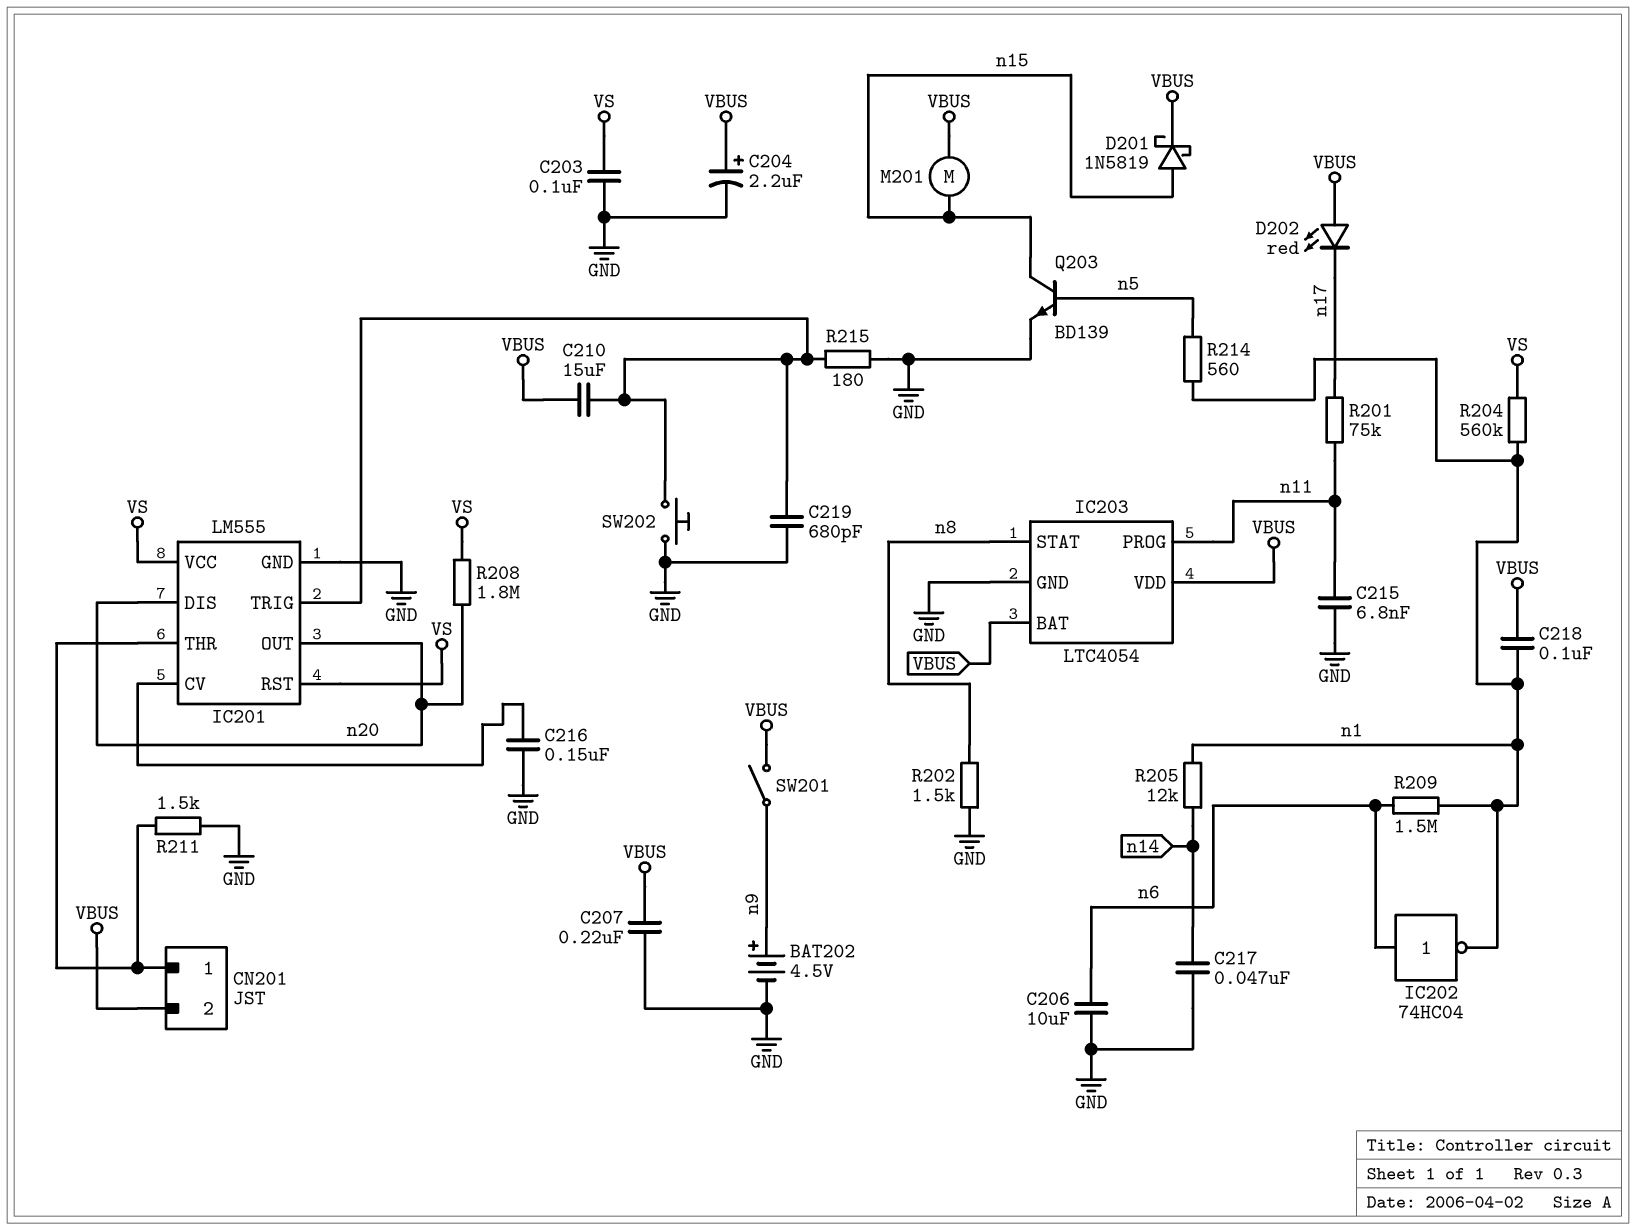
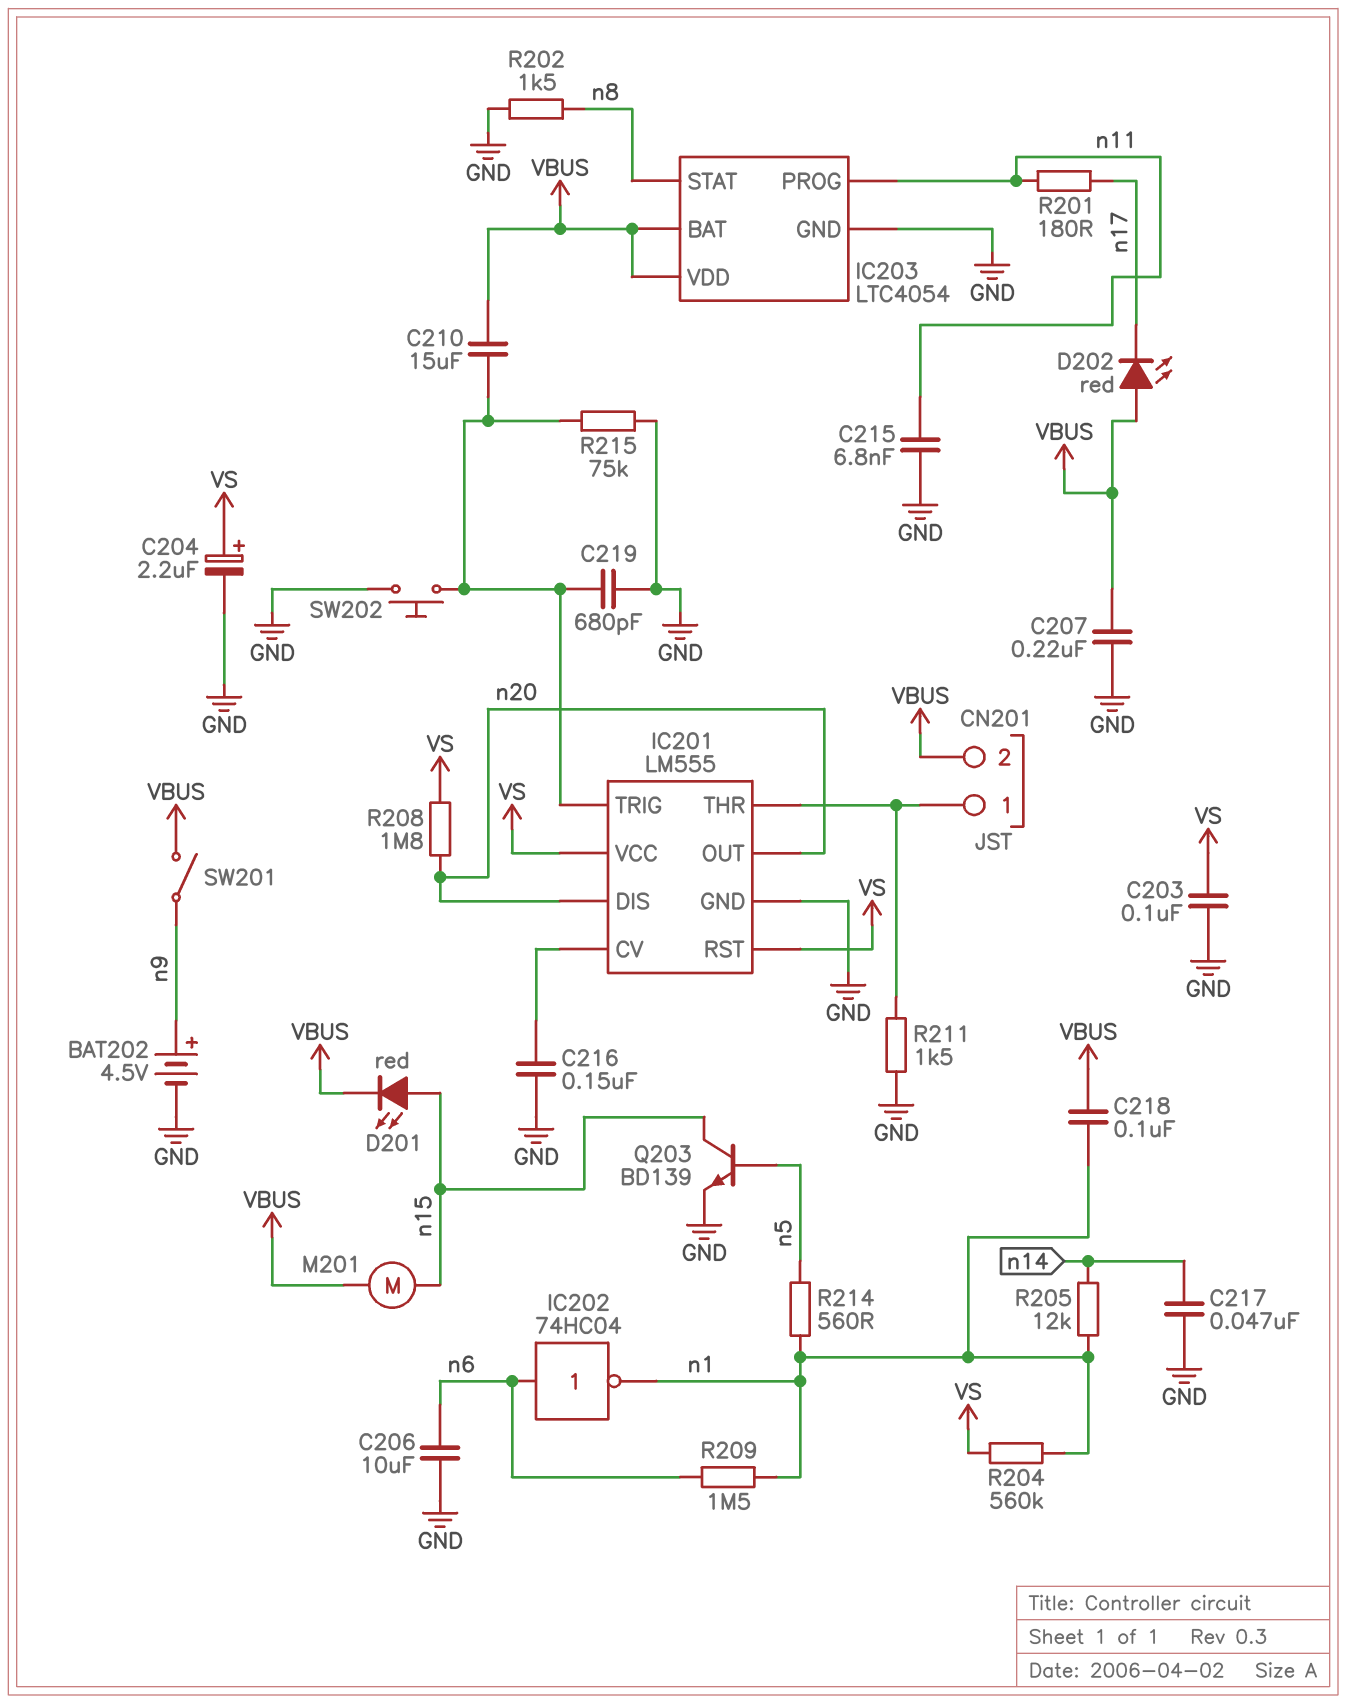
C204: 2.2uF (plus VBUS, minus GND) -> 2.2uF (plus VS, minus GND)
D201: schottky 1N5819 (A n15, K VBUS) -> LED red (A n15, K VBUS)
R201: 75k (n11, n17) -> 180 (n11, n17)
R215: 180 (GND, IC201/TRIG) -> 75k (GND, IC201/TRIG)

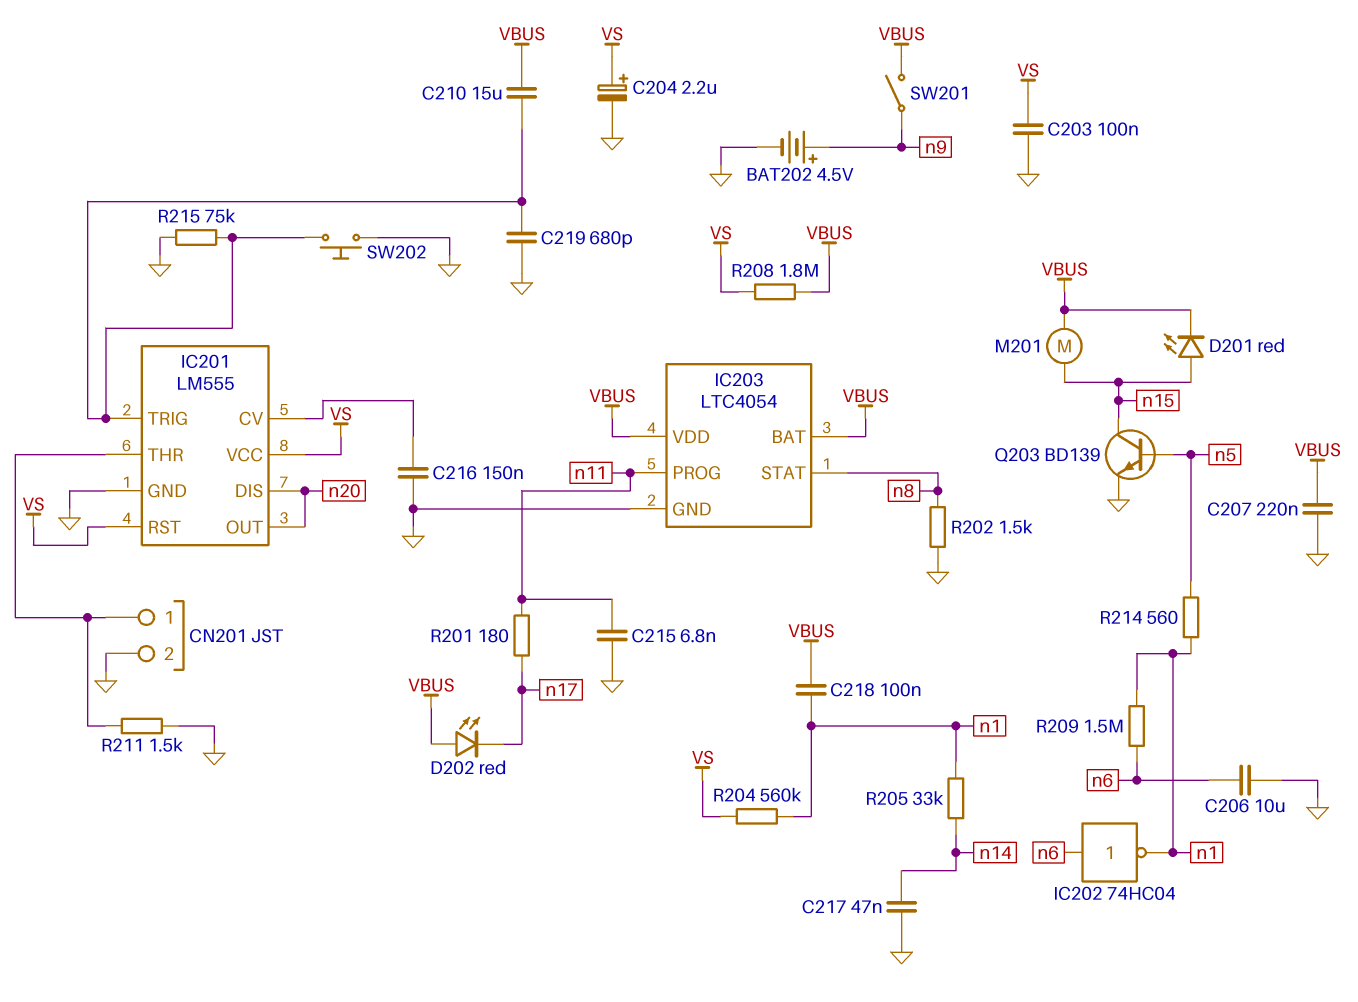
CN201 pin 2: VBUS -> GND
R205: 12k (n1, n14) -> 33k (n1, n14)
R208: 1.8M (VS, n20) -> 1.8M (VBUS, VS)

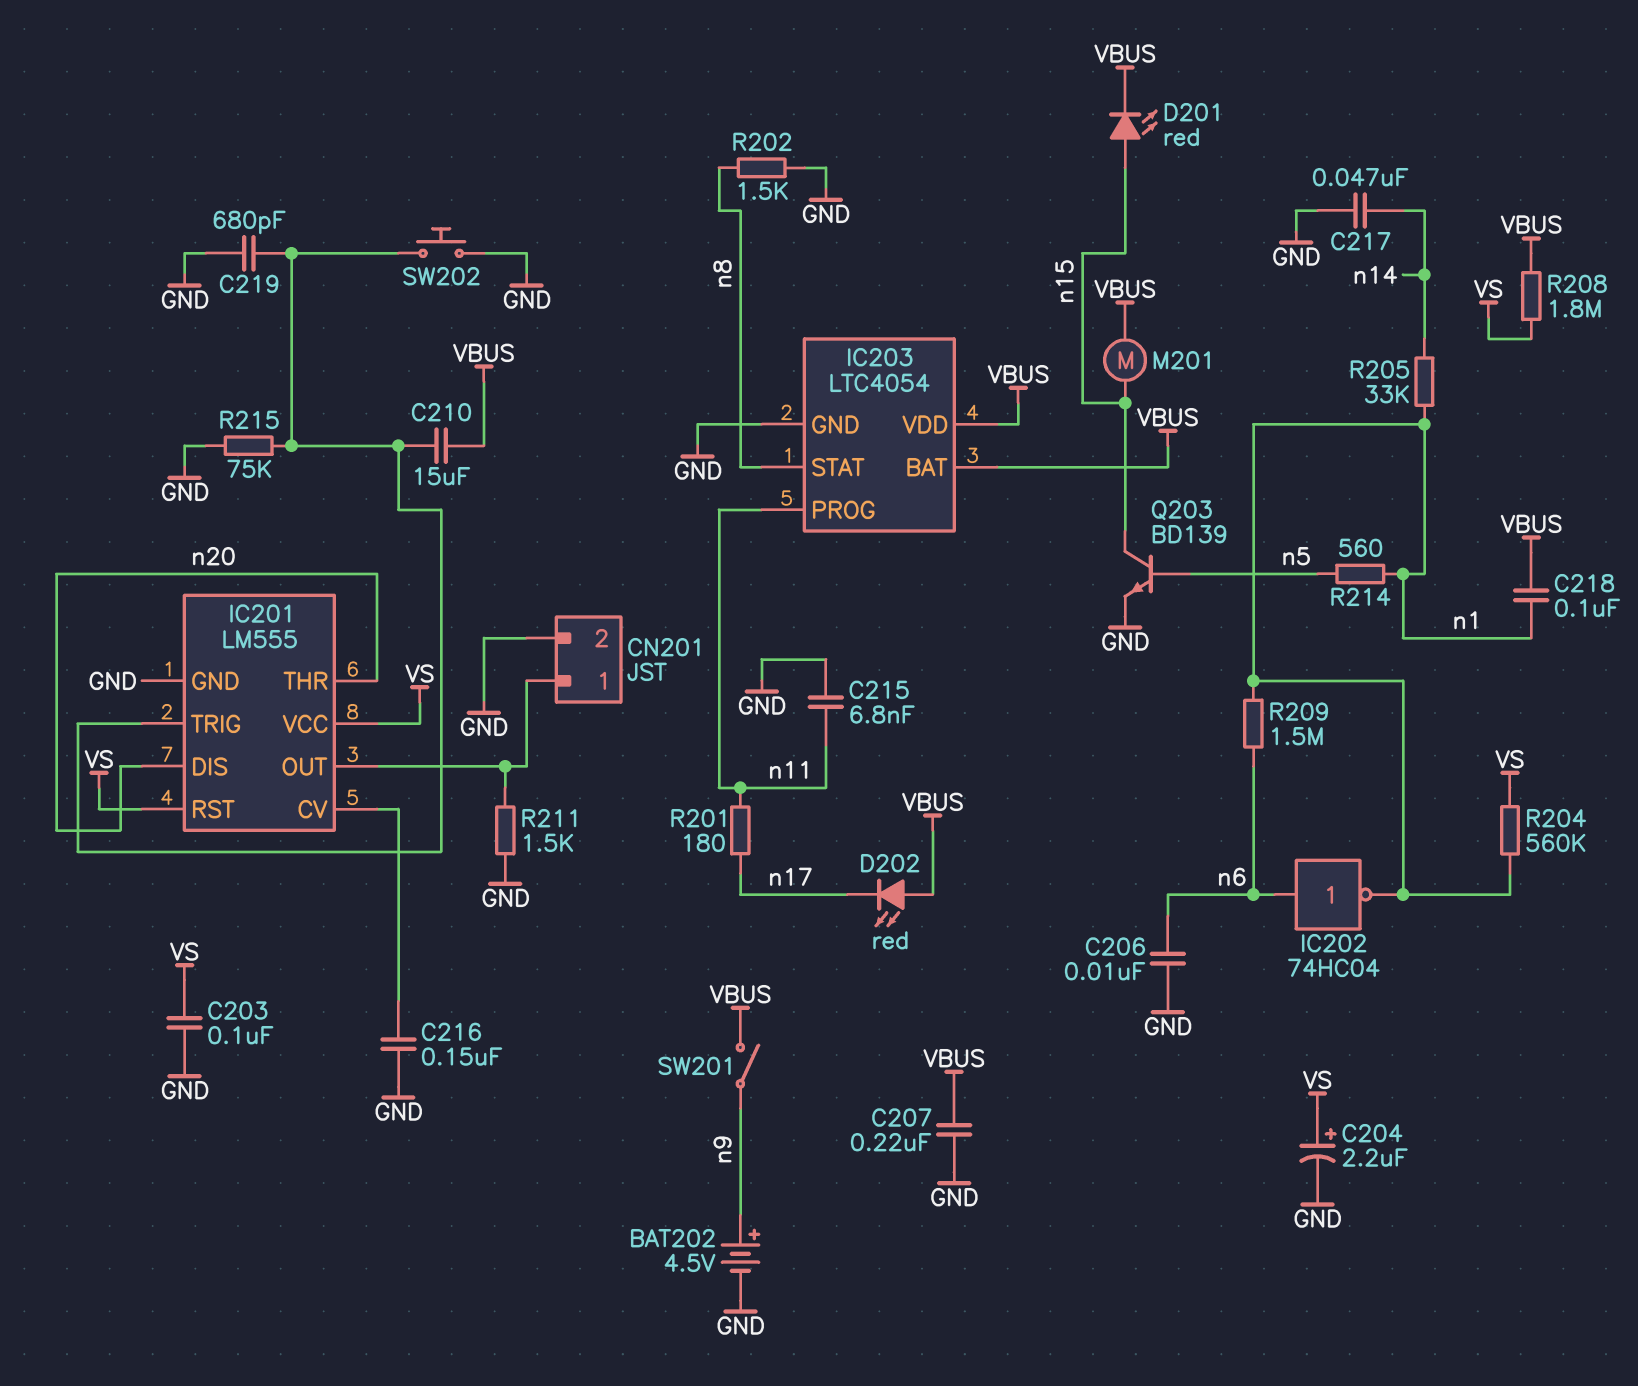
C206: 10uF (GND, n6) -> 10nF (GND, n6)
IC201 pin OUT: n20 -> CN201/1
IC201 pin THR: CN201/1 -> n20

